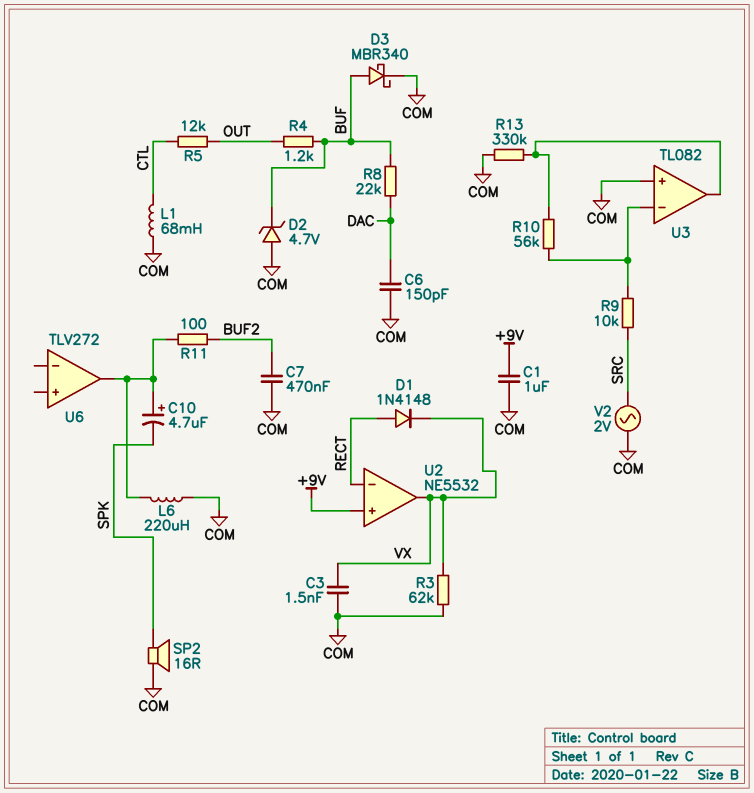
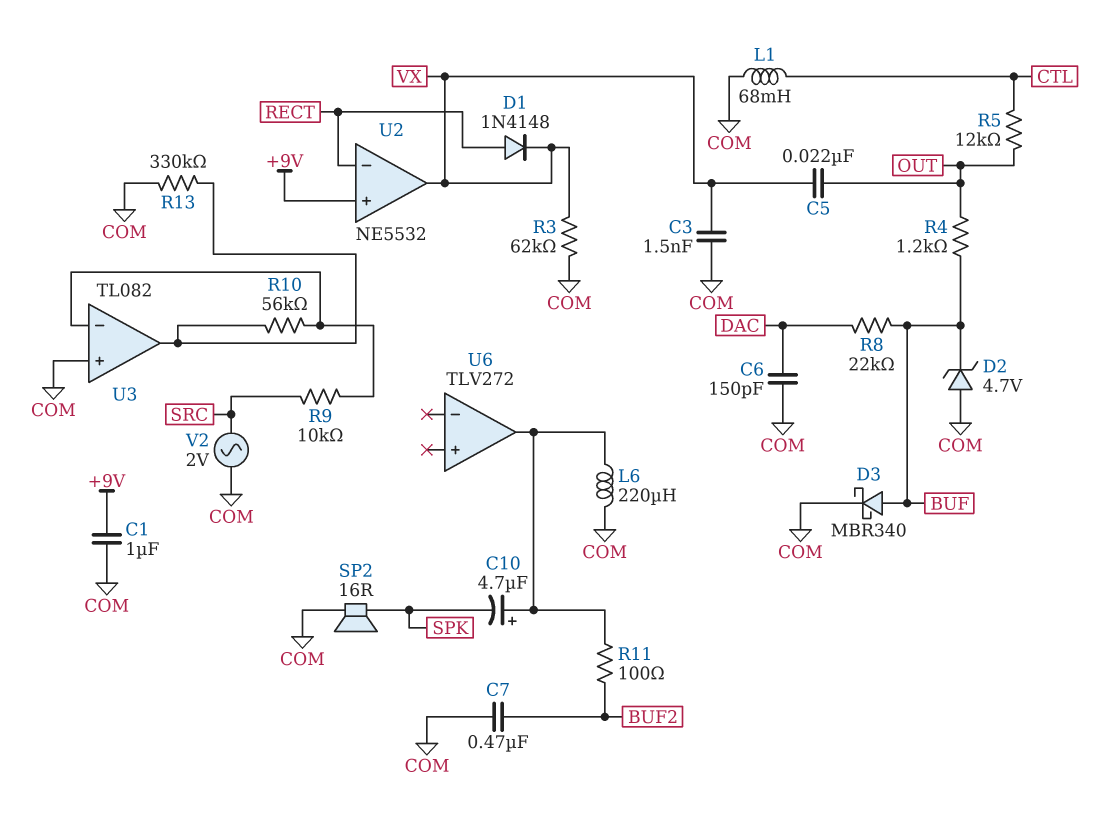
C5: none -> 22nF (OUT, VX)

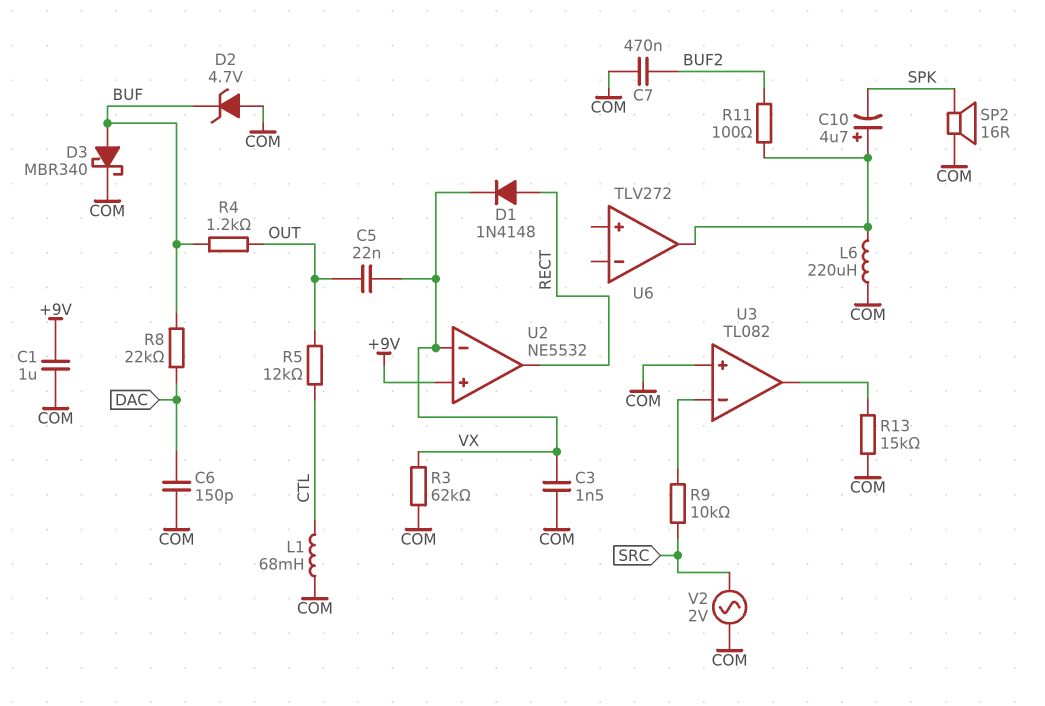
R10: 56k (U3/in-, U3/out) -> none
R13: 330k (COM, U3/out) -> 15k (COM, U3/out)
U2 pin in-: RECT -> VX
U2 pin out: VX -> RECT

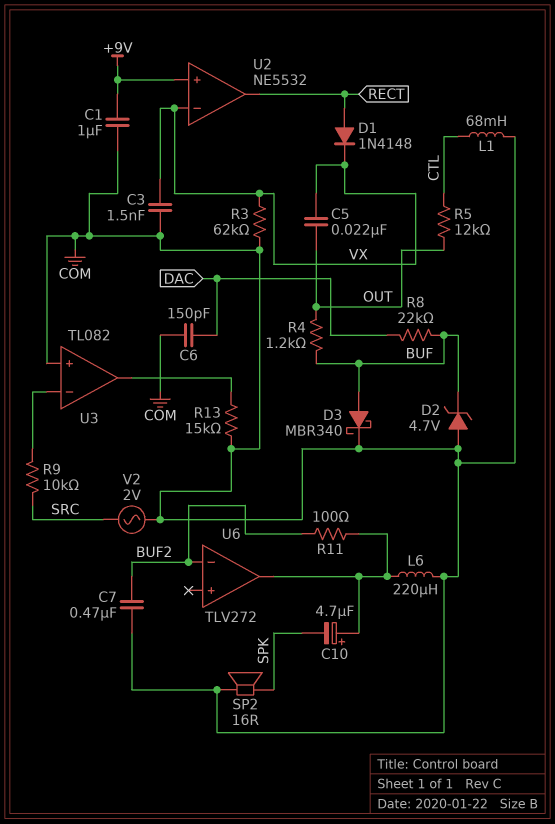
U6 pin in-: none -> BUF2

